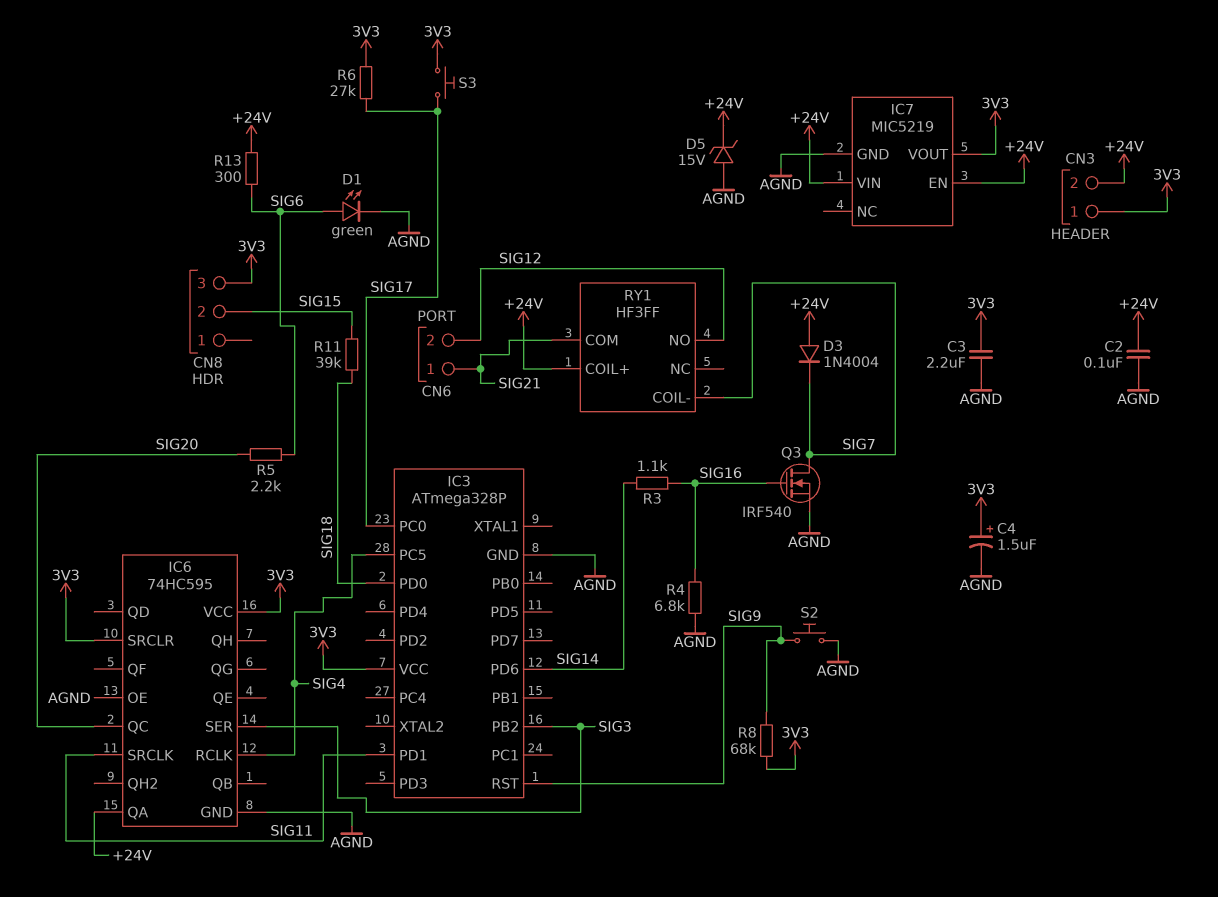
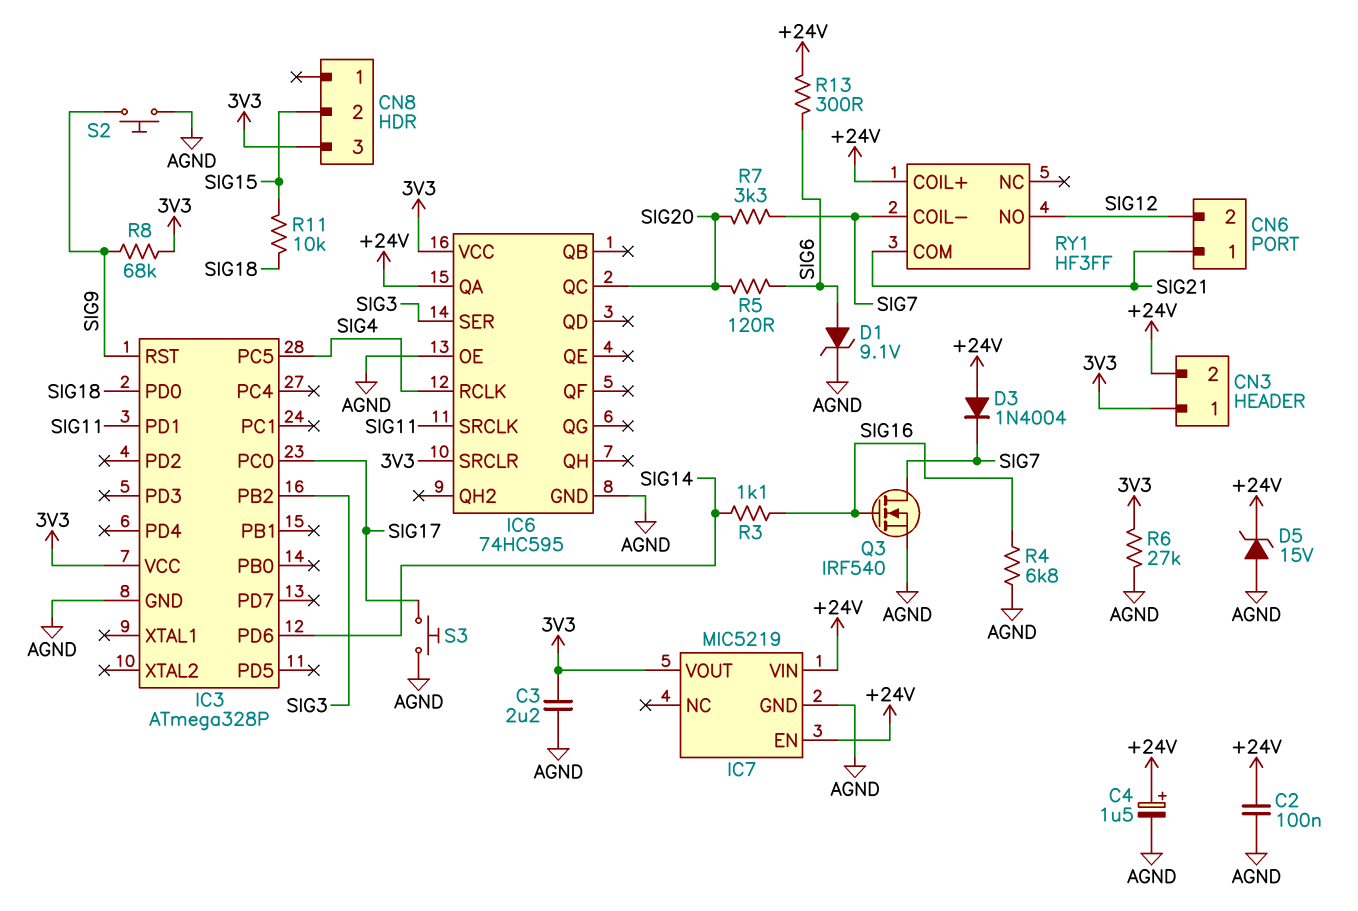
C4: 1.5uF (plus 3V3, minus AGND) -> 1.5uF (plus +24V, minus AGND)
D1: LED green (A SIG6, K AGND) -> zener 9.1V (A SIG6, K AGND)
R5: 2.2k (SIG6, SIG20) -> 120 (SIG6, SIG20)
R6: 27k (3V3, SIG17) -> 27k (3V3, AGND)
R7: none -> 3.3k (SIG7, SIG20)
R11: 39k (SIG15, SIG18) -> 10k (SIG15, SIG18)
S3: button (3V3, SIG17) -> button (AGND, SIG17)

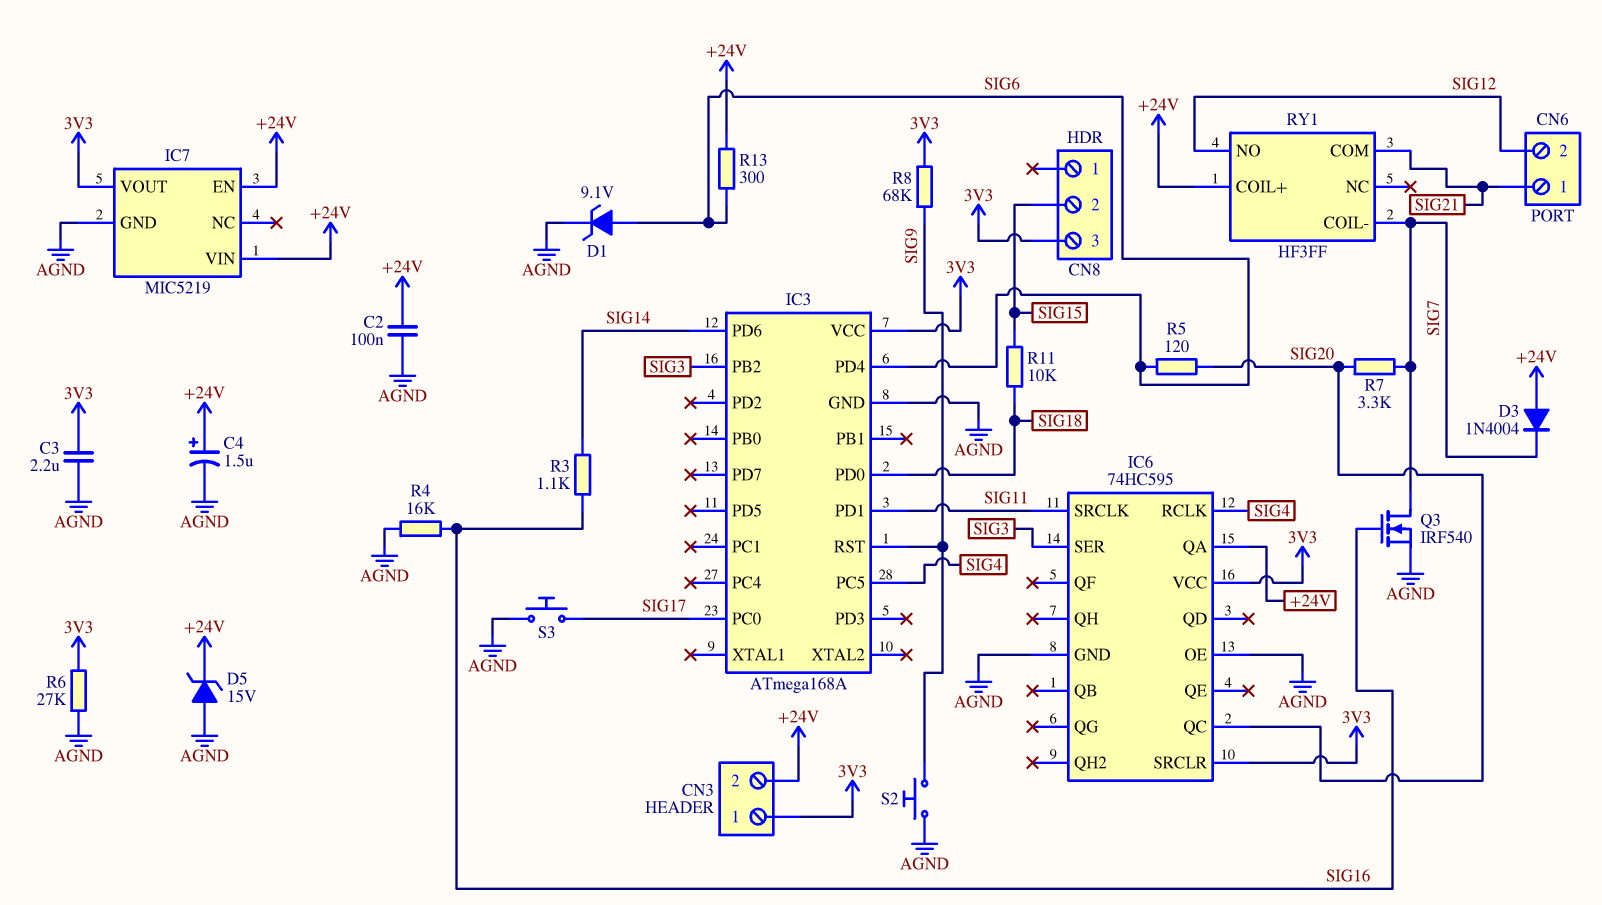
IC3: ATmega328P -> ATmega168A
IC3 pin PD4: none -> SIG6
R4: 6.8k (AGND, SIG16) -> 16k (AGND, SIG16)

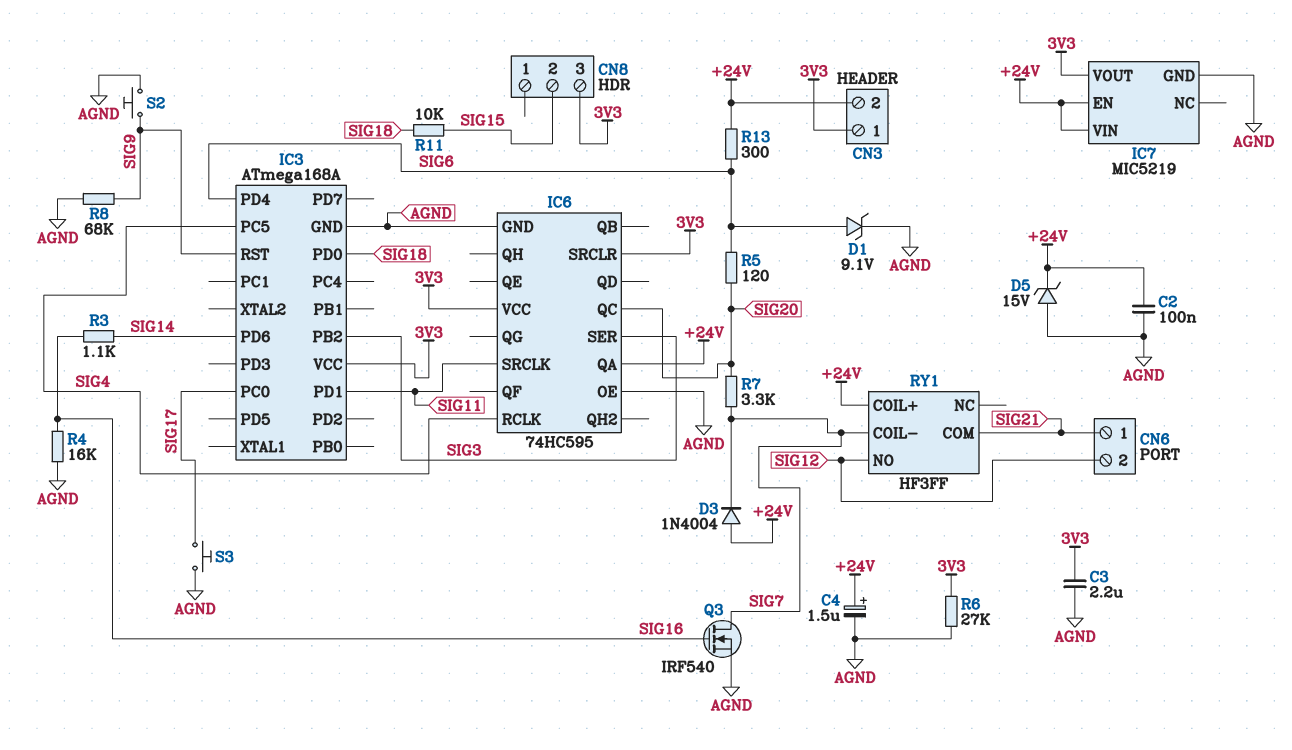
R8: 68k (3V3, SIG9) -> 68k (AGND, SIG9)

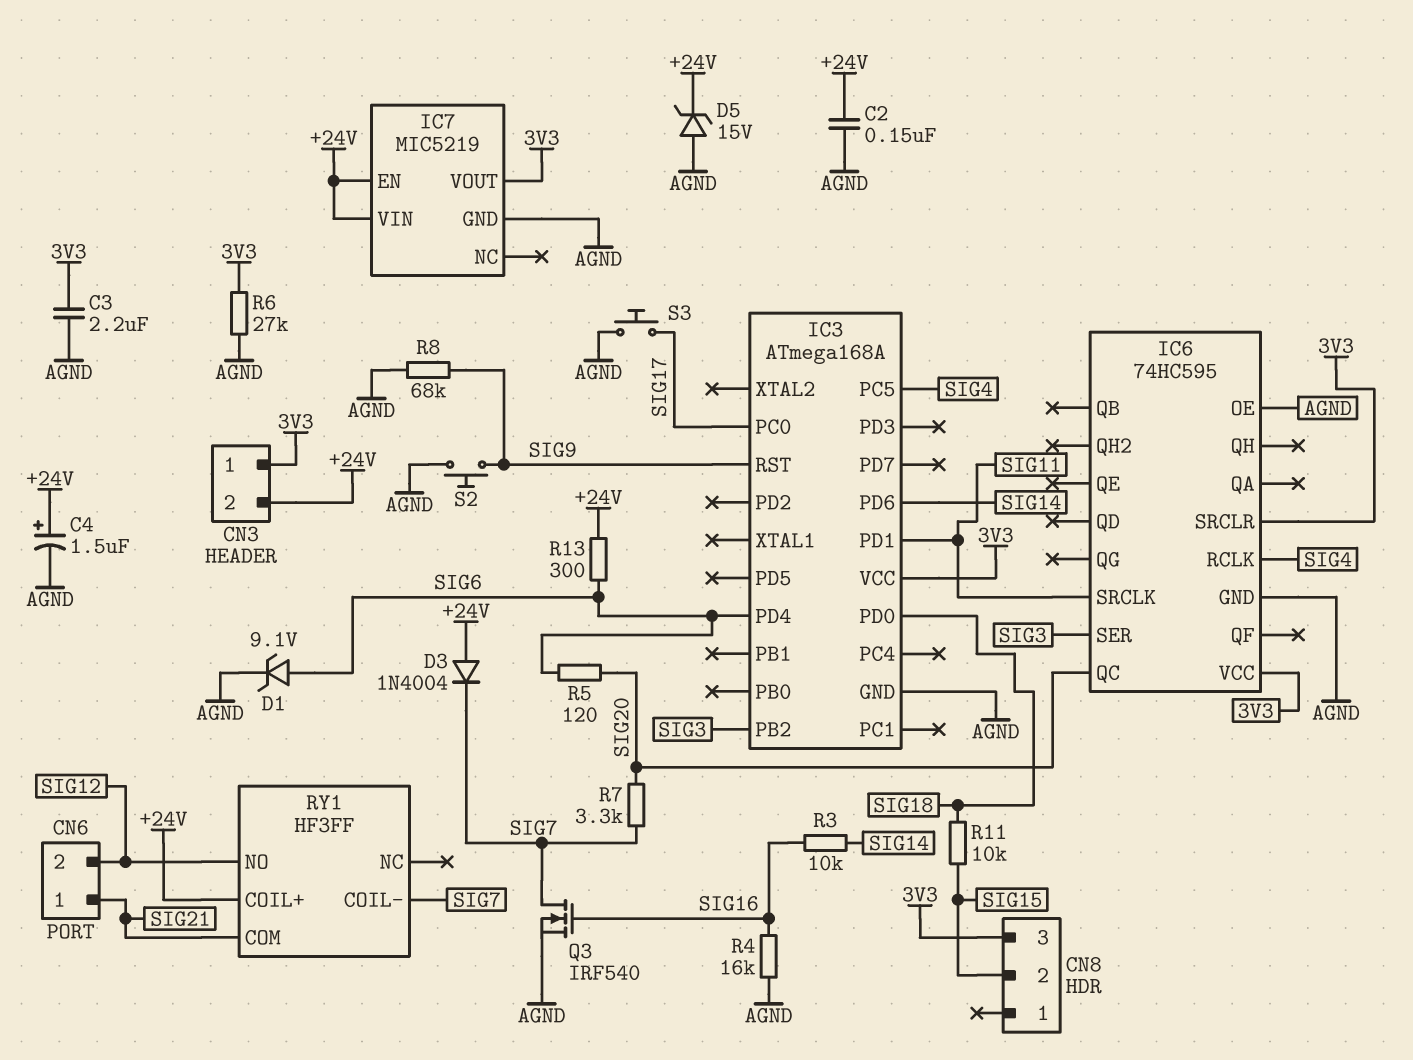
C2: 100nF (+24V, AGND) -> 150nF (+24V, AGND)
IC6 pin QA: +24V -> none
R3: 1.1k (SIG14, SIG16) -> 10k (SIG14, SIG16)

